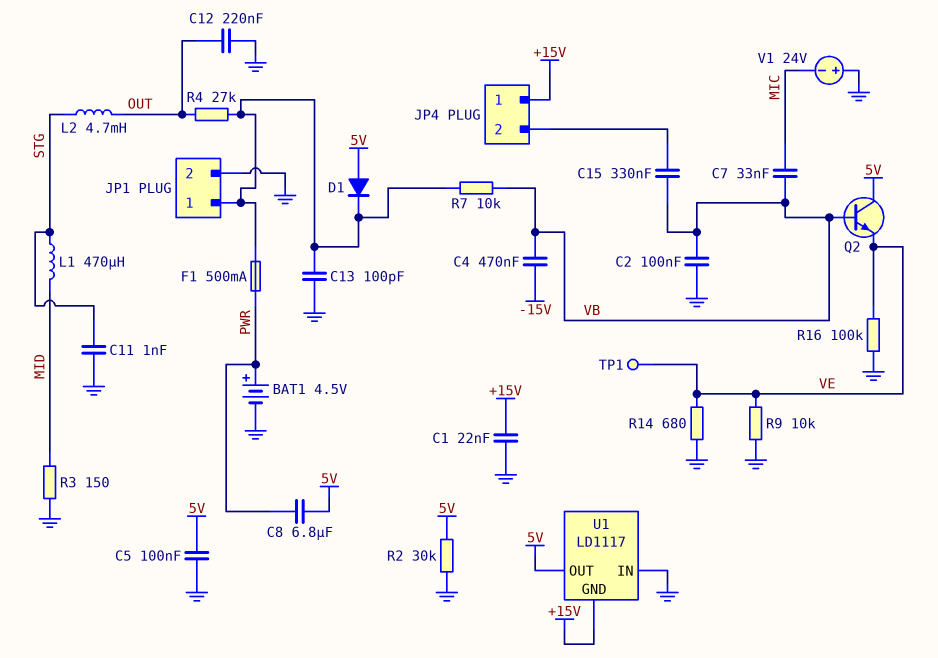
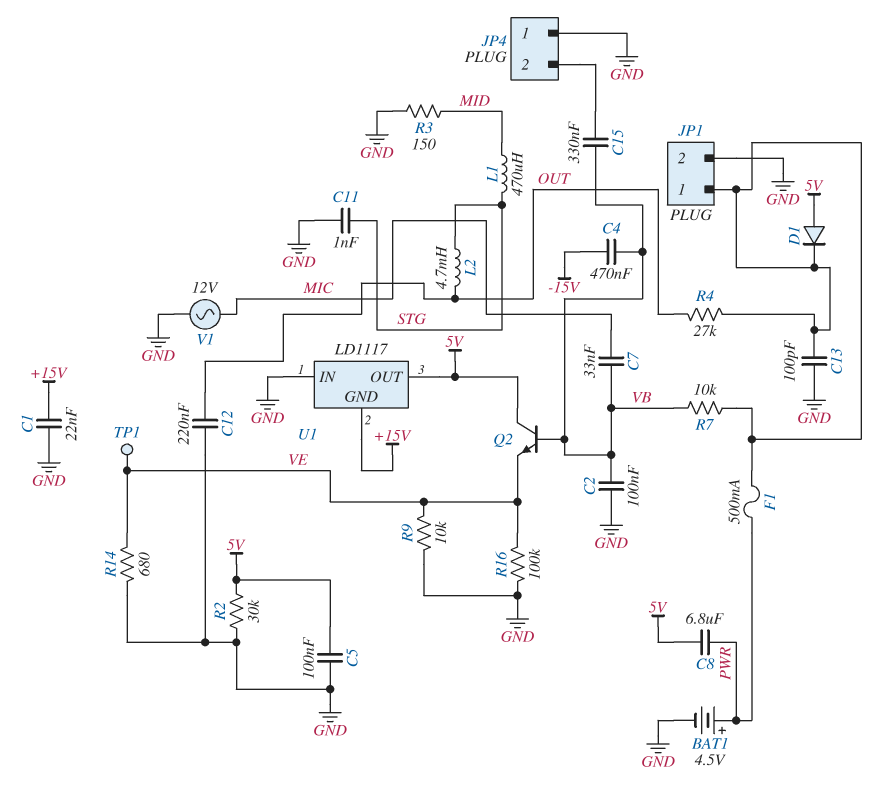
JP4 pin 1: +15V -> GND
V1: 24V (plus GND, minus MIC) -> AC 12V (GND, MIC)

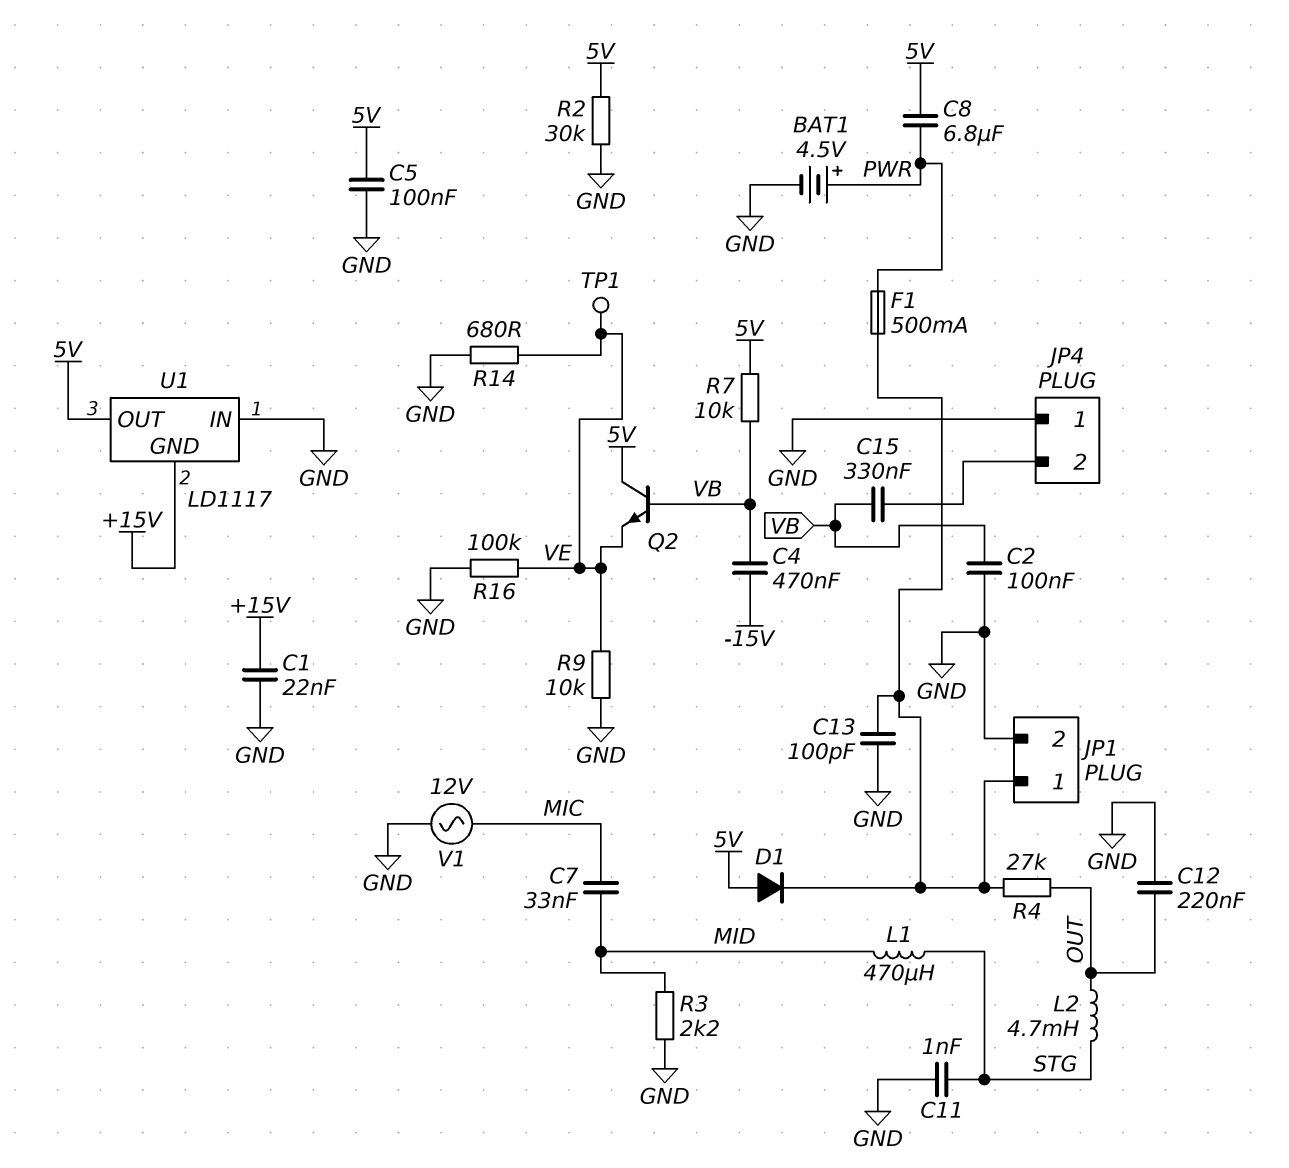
C7: 33nF (MIC, VB) -> 33nF (MIC, MID)
R3: 150 (GND, MID) -> 2.2k (GND, MID)
R7: 10k (JP1/1, VB) -> 10k (5V, VB)

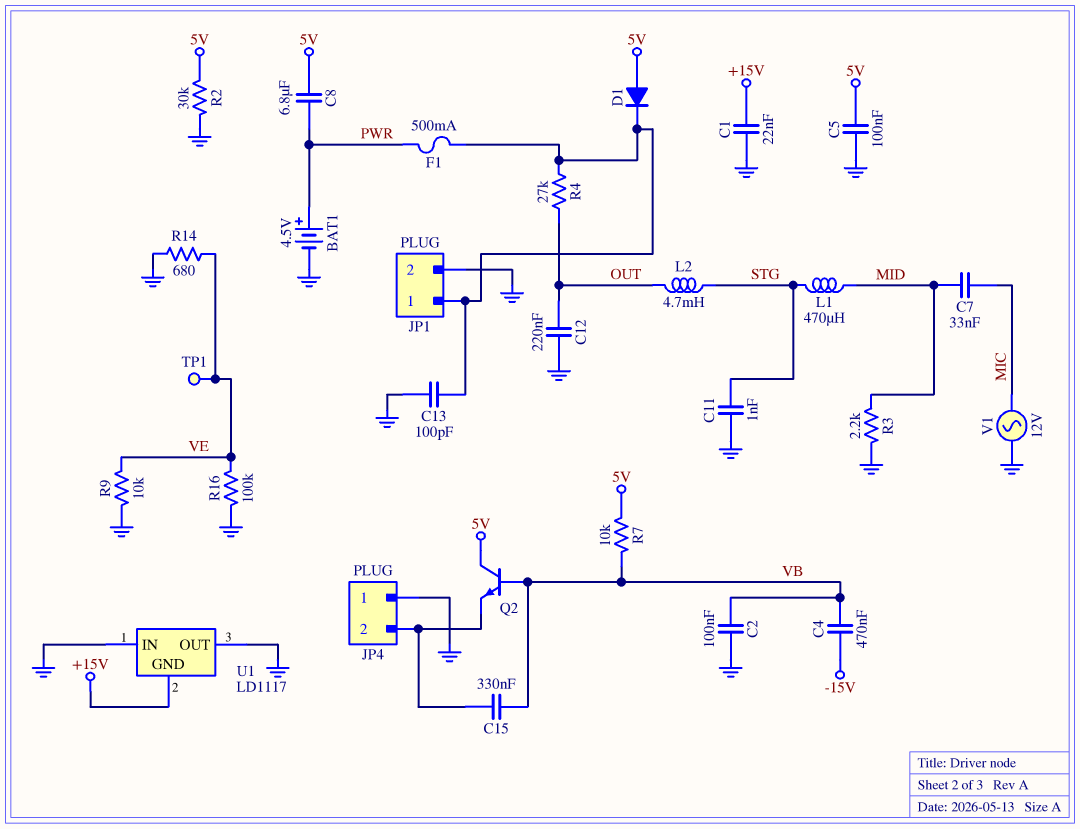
Q2: NPN (B VB, C 5V, E VE) -> NPN (B VB, C 5V, E JP4/2)
U1 pin OUT: 5V -> GND

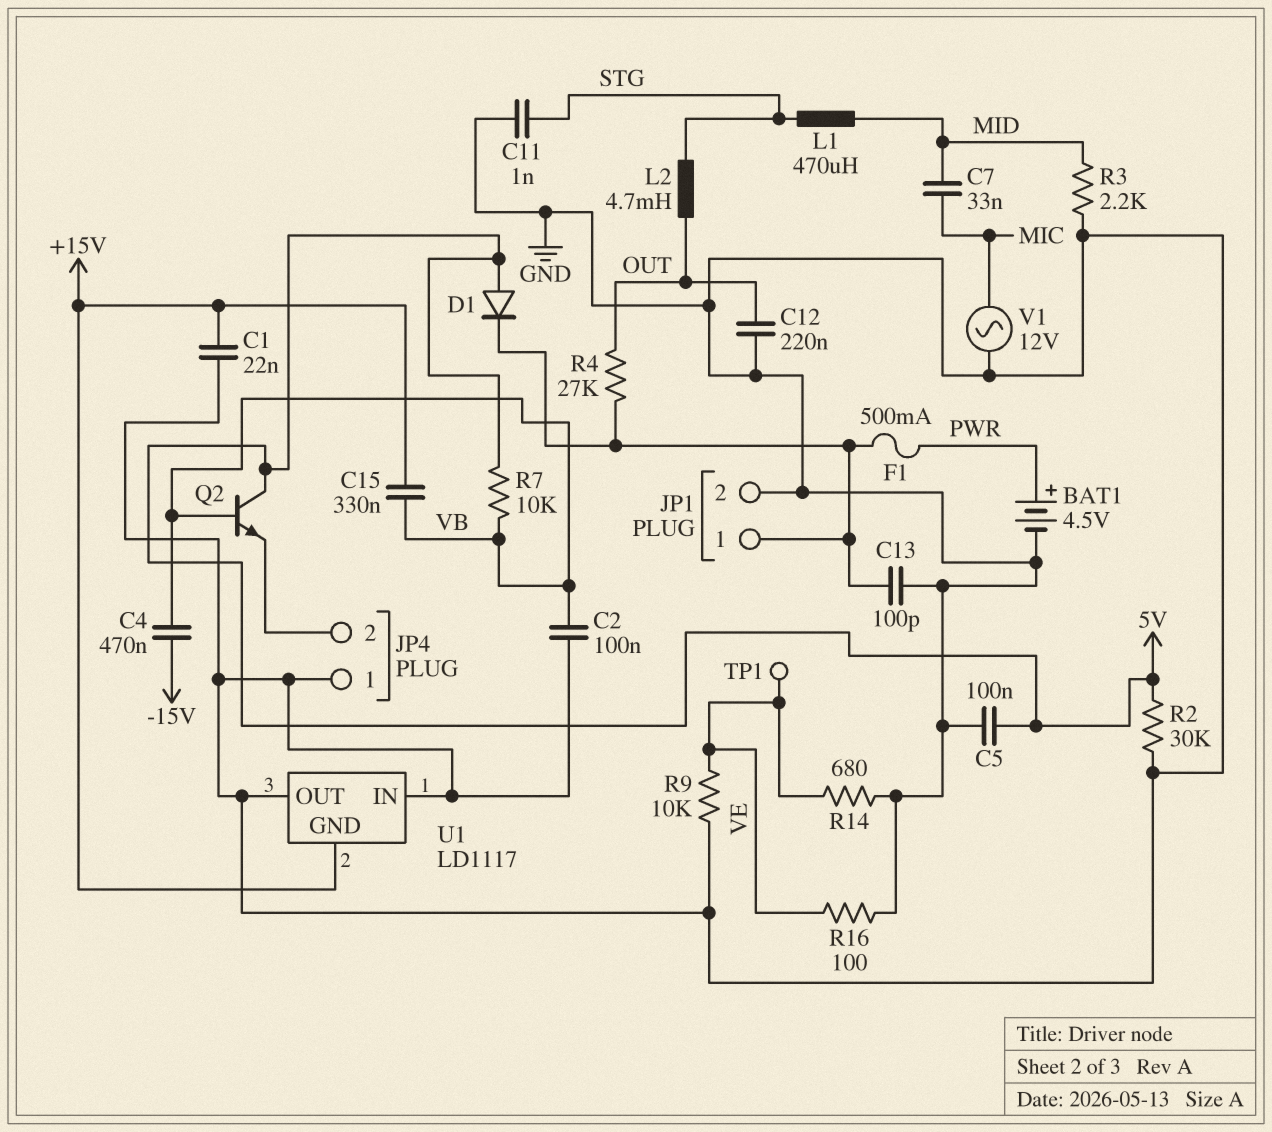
C8: 6.8uF (5V, PWR) -> none
C15: 330nF (JP4/2, VB) -> 330nF (+15V, VB)
R16: 100k (GND, VE) -> 100 (GND, VE)

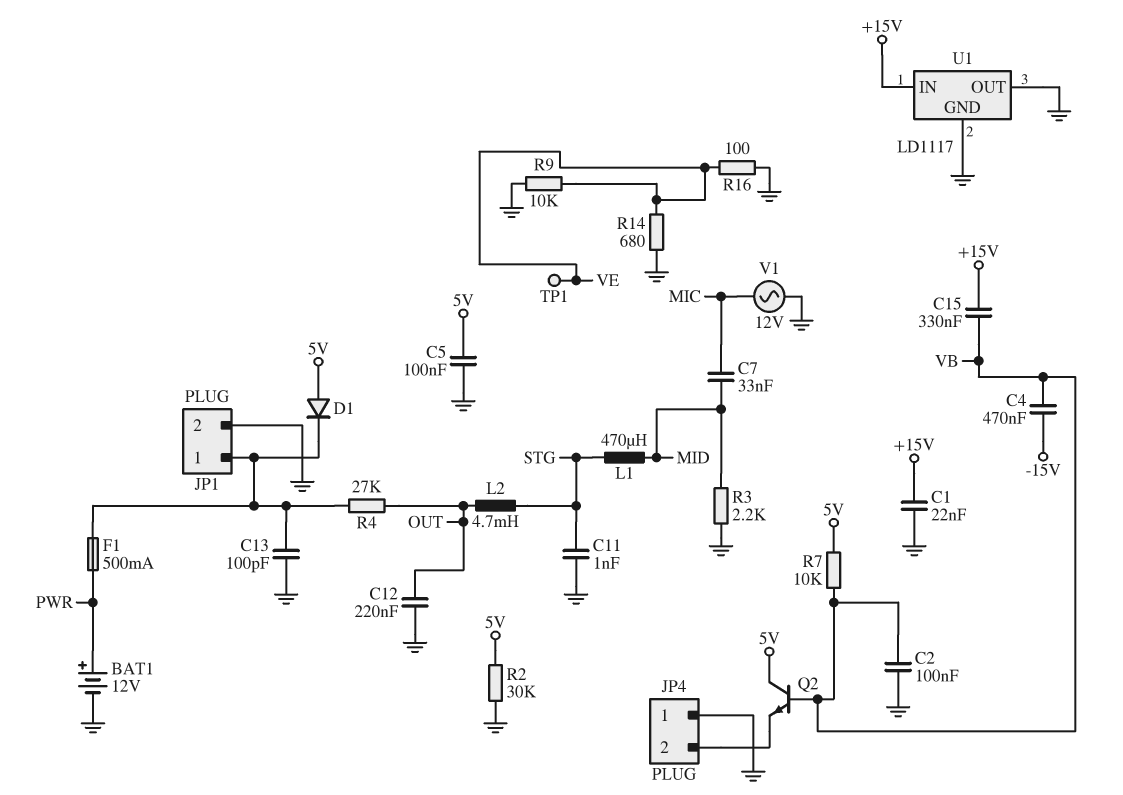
BAT1: 4.5V (plus PWR, minus GND) -> 12V (plus PWR, minus GND)
U1 pin GND: +15V -> GND
U1 pin IN: GND -> +15V

